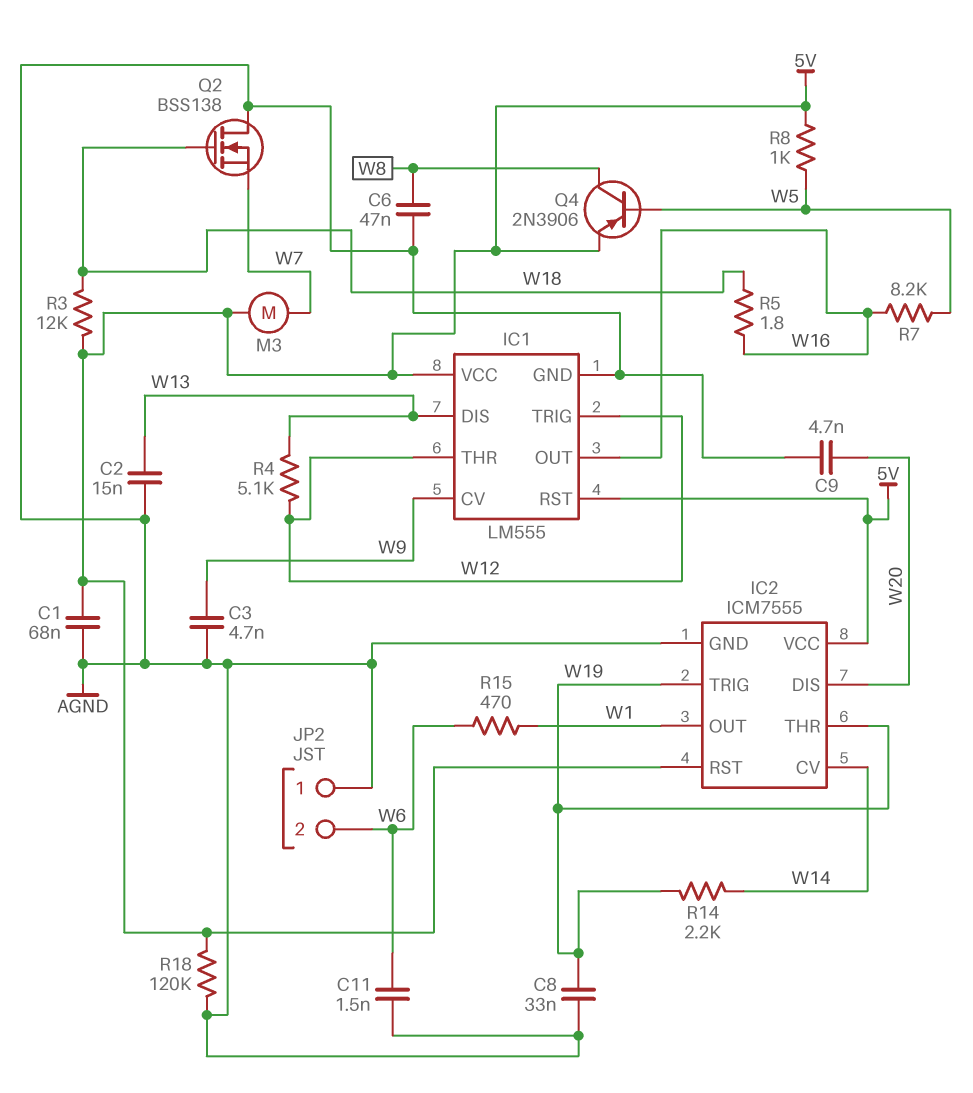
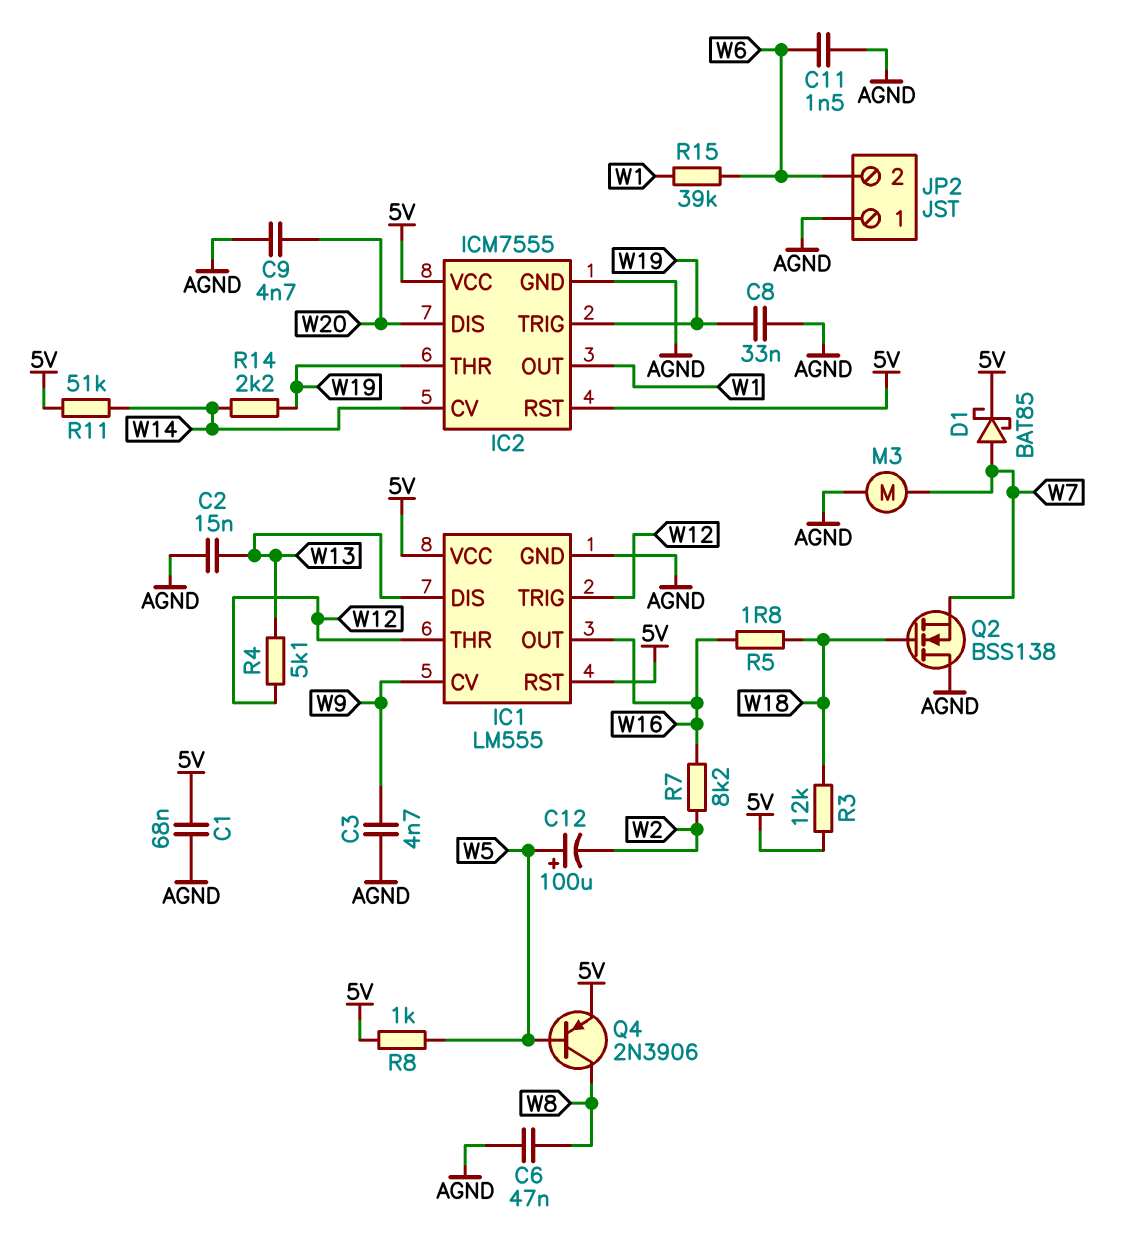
C12: none -> 100uF (plus W5, minus W2)
D1: none -> schottky BAT85 (A W7, K 5V)
M3: motor (5V, W7) -> motor (AGND, W7)
R7: 8.2k (W5, W16) -> 8.2k (W2, W16)
R11: none -> 51k (5V, W14)
R15: 470 (W1, W6) -> 39k (W1, W6)
R18: 120k (5V, AGND) -> none

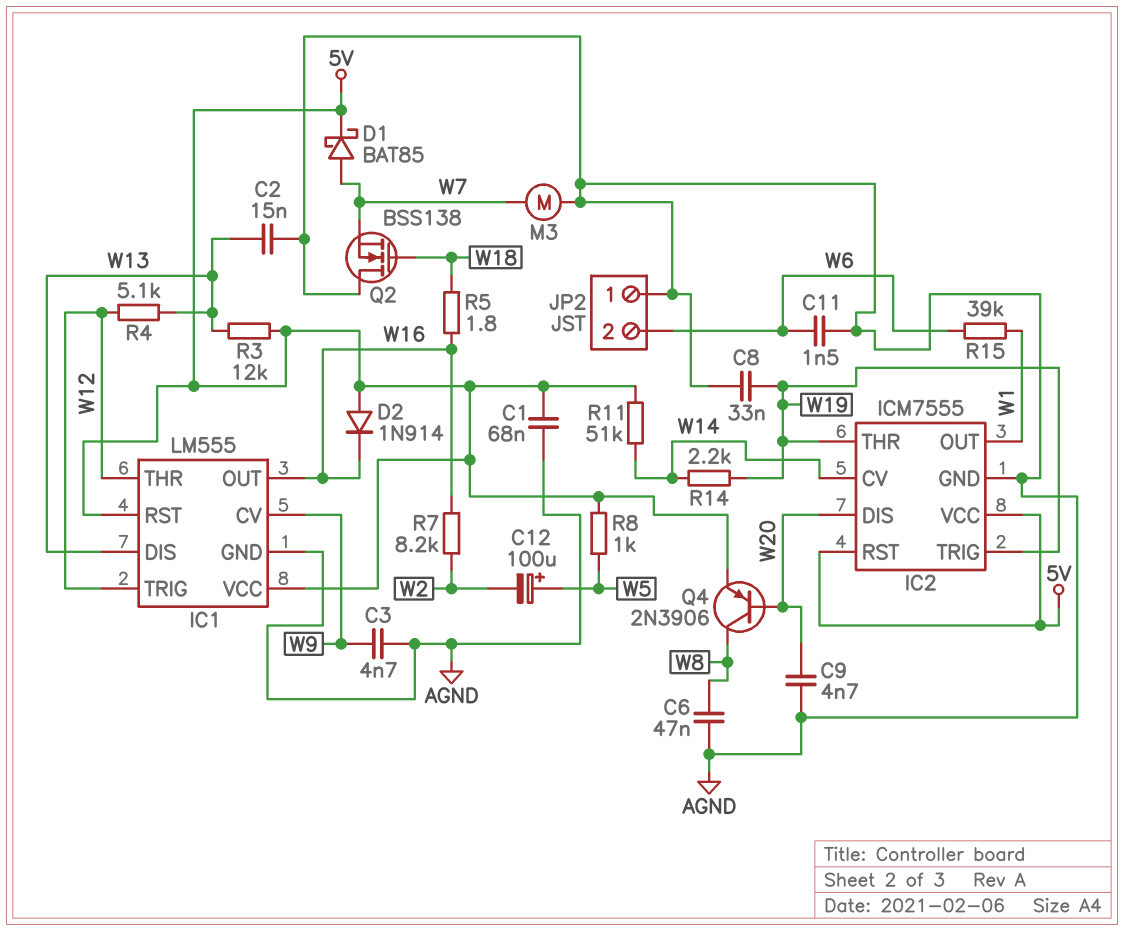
D2: none -> diode 1N914 (A 5V, K W16)
Q4: PNP 2N3906 (B W5, C W8, E 5V) -> PNP 2N3906 (B W20, C W8, E 5V)
R3: 12k (5V, W18) -> 12k (5V, W13)

